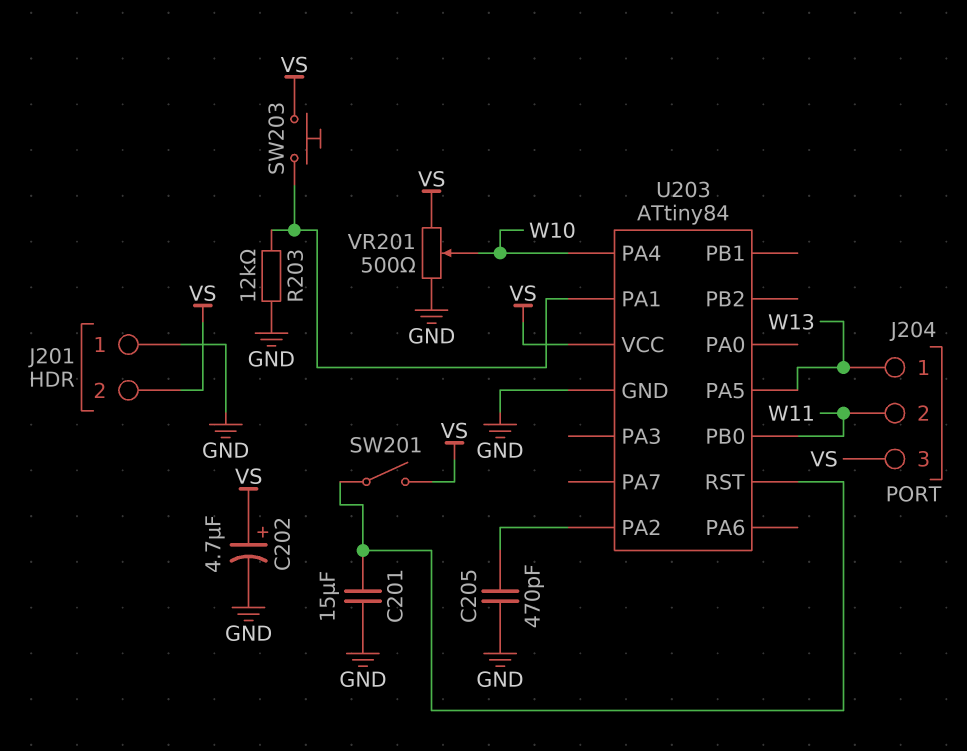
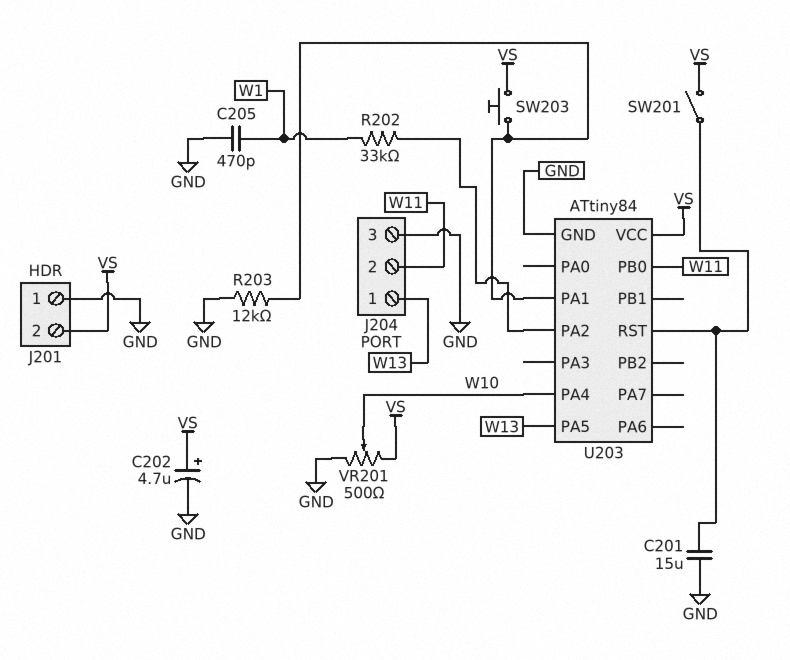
C205: 470pF (GND, U203/PA2) -> 470pF (GND, W1)
J204 pin 3: VS -> GND
R202: none -> 33k (U203/PA2, W1)

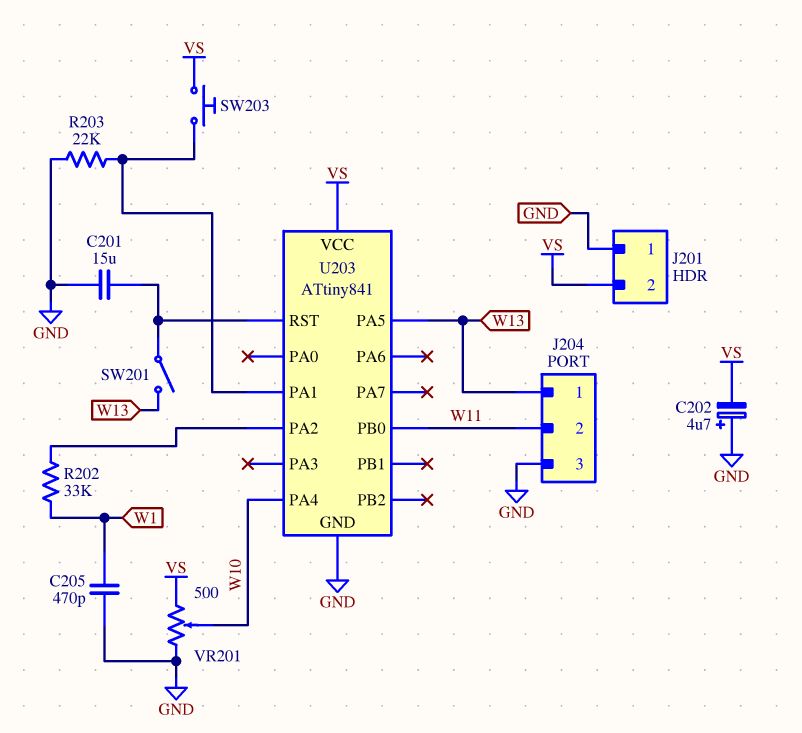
C202: 4.7uF (plus VS, minus GND) -> 4.7uF (plus GND, minus VS)
R203: 12k (GND, U203/PA1) -> 22k (GND, U203/PA1)
SW201: switch (U203/RST, VS) -> switch (U203/RST, W13)
U203: ATtiny84 -> ATtiny841

